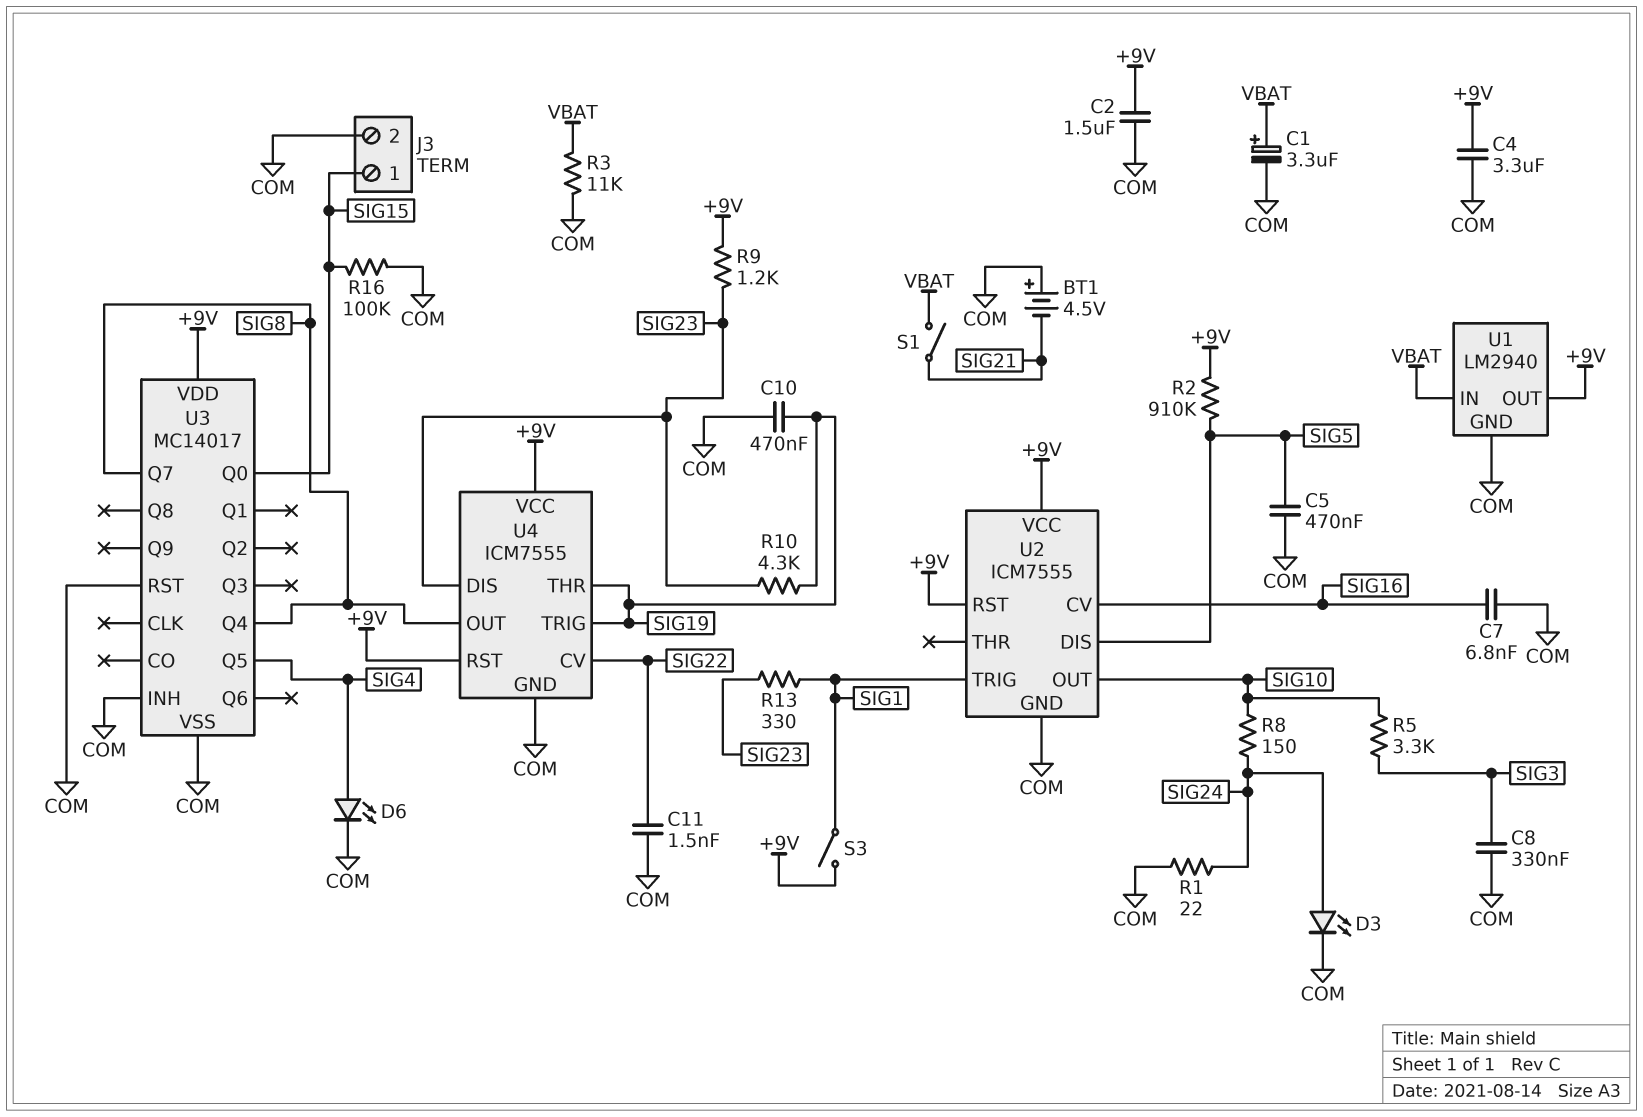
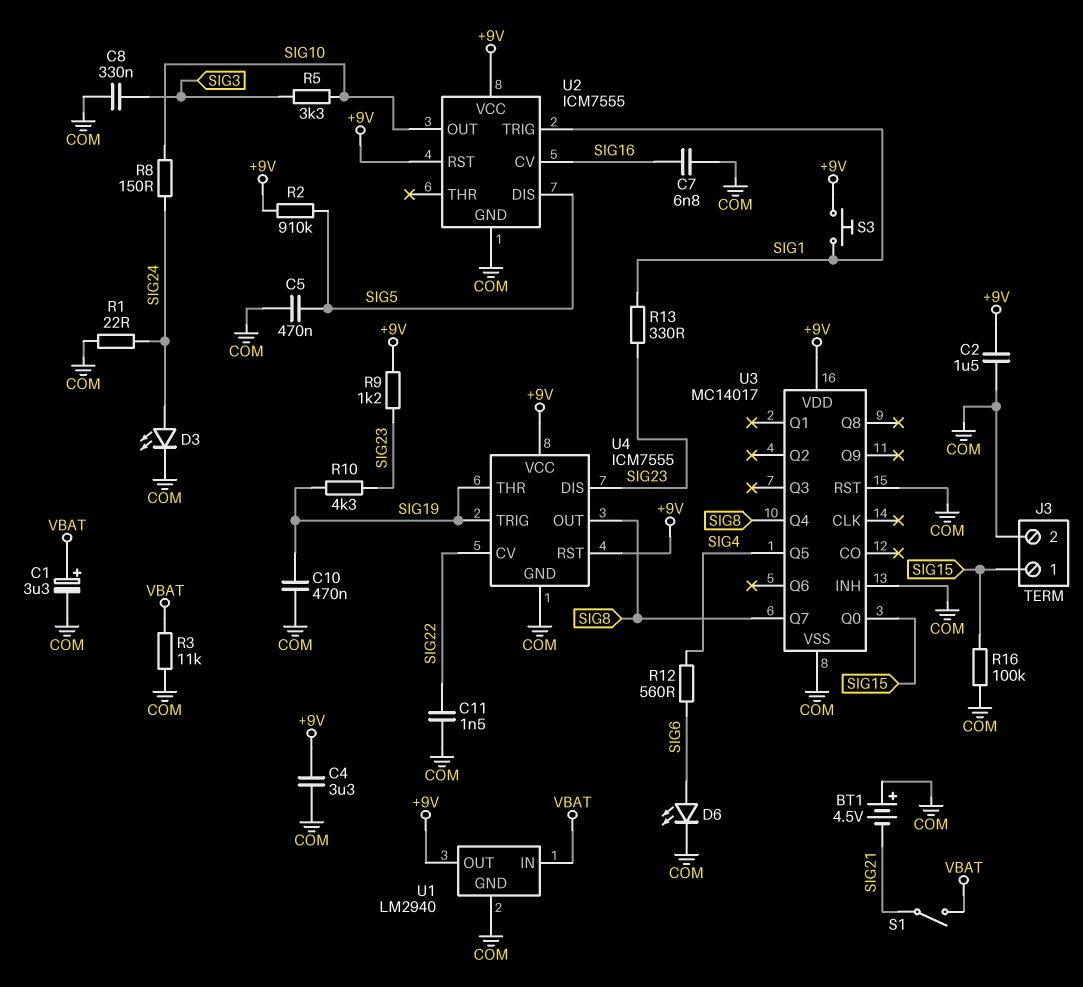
D6: LED (A SIG4, K COM) -> LED (A SIG6, K COM)
R12: none -> 560 (SIG4, SIG6)
S3: switch (+9V, SIG1) -> button (+9V, SIG1)

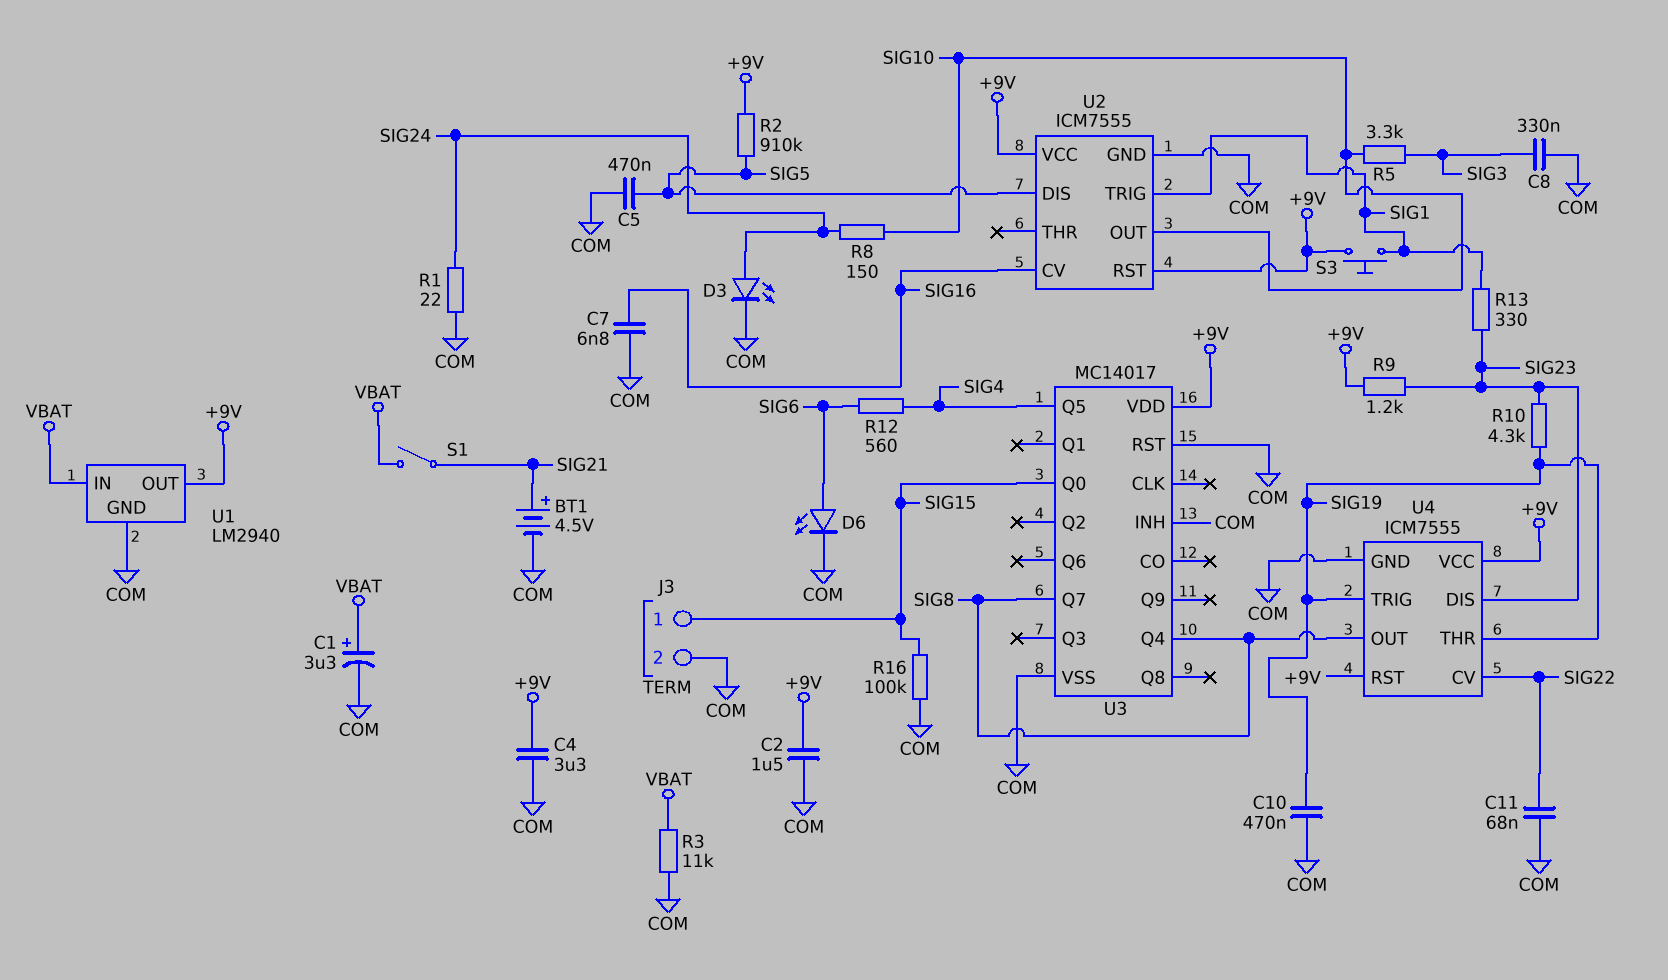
BT1: 4.5V (plus COM, minus SIG21) -> 4.5V (plus SIG21, minus COM)
C11: 1.5nF (COM, SIG22) -> 68nF (COM, SIG22)

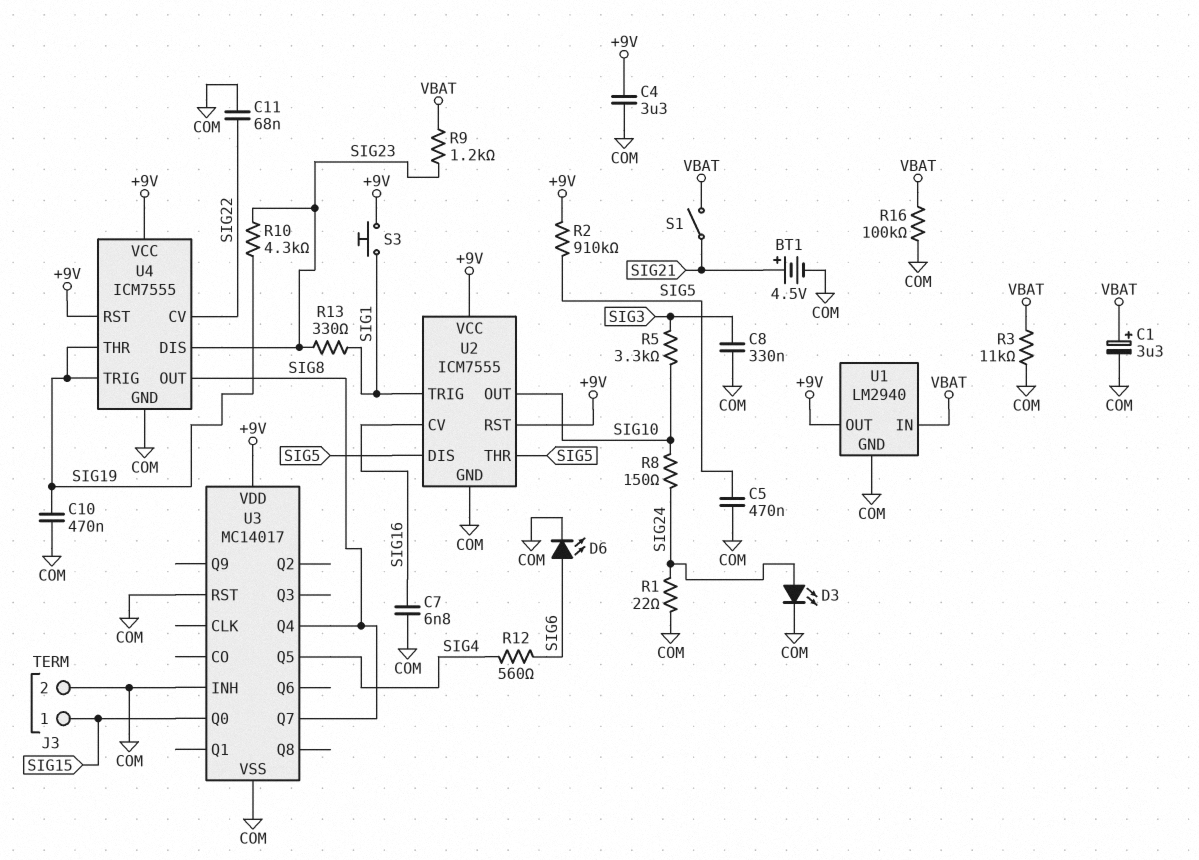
C2: 1.5uF (+9V, COM) -> none
R9: 1.2k (+9V, SIG23) -> 1.2k (SIG23, VBAT)
R16: 100k (COM, SIG15) -> 100k (COM, VBAT)
U2 pin THR: none -> SIG5

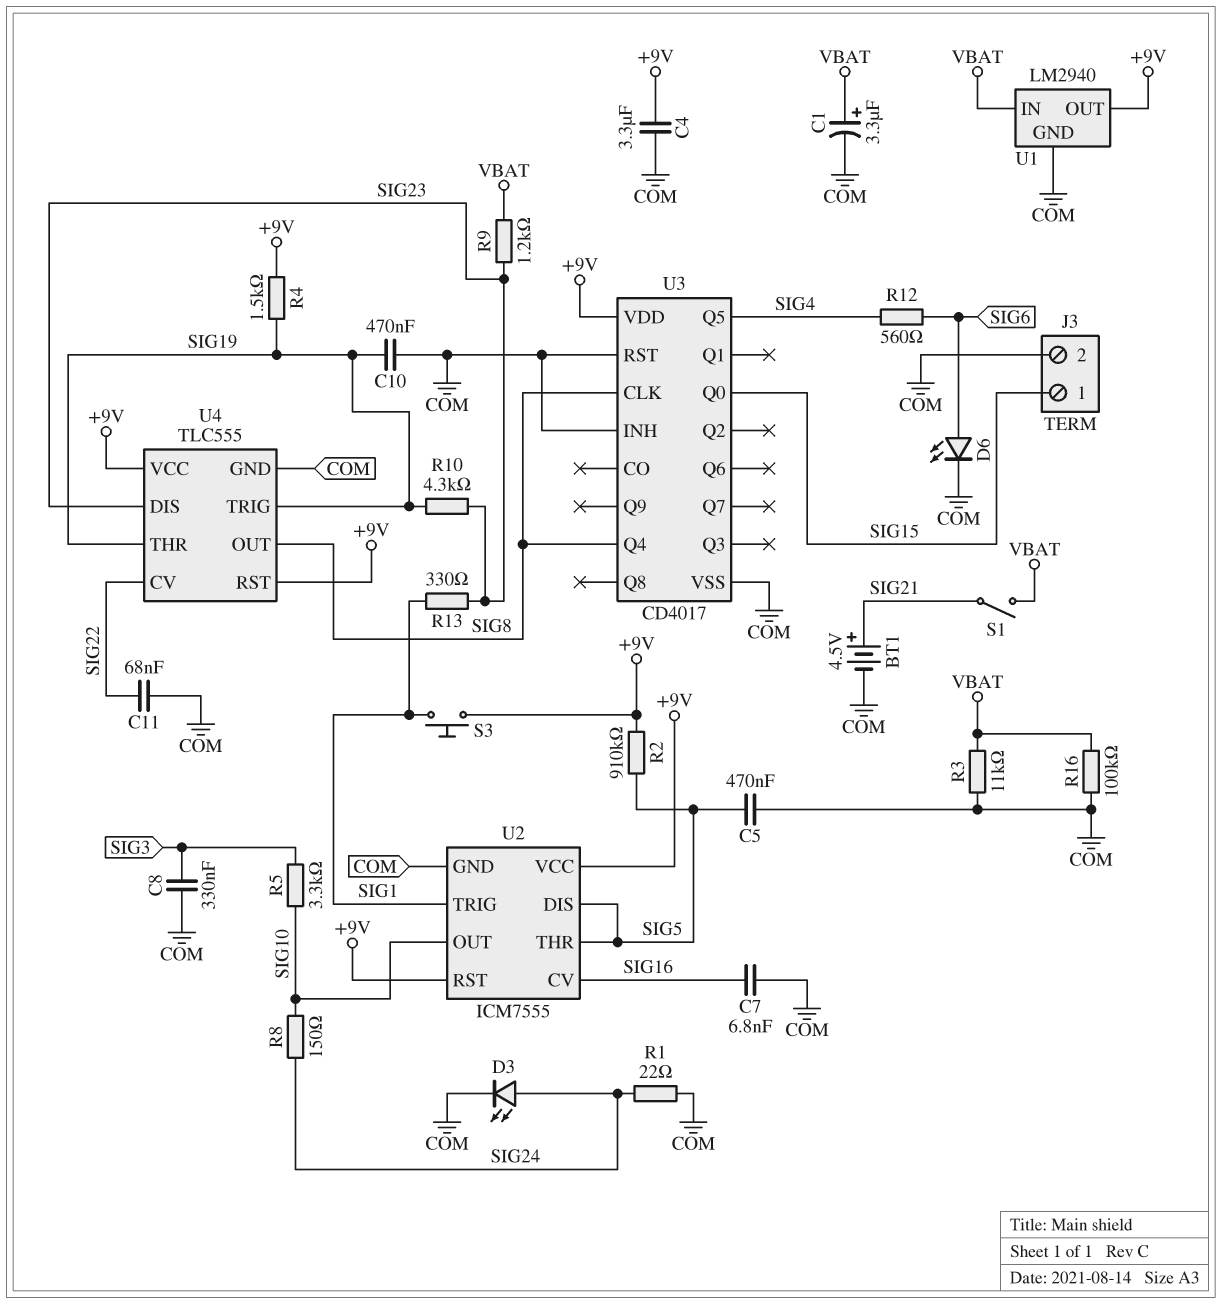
R4: none -> 1.5k (+9V, SIG19)
U3: MC14017 -> CD4017
U3 pin CLK: none -> SIG8
U3 pin Q7: SIG8 -> none
U4: ICM7555 -> TLC555

